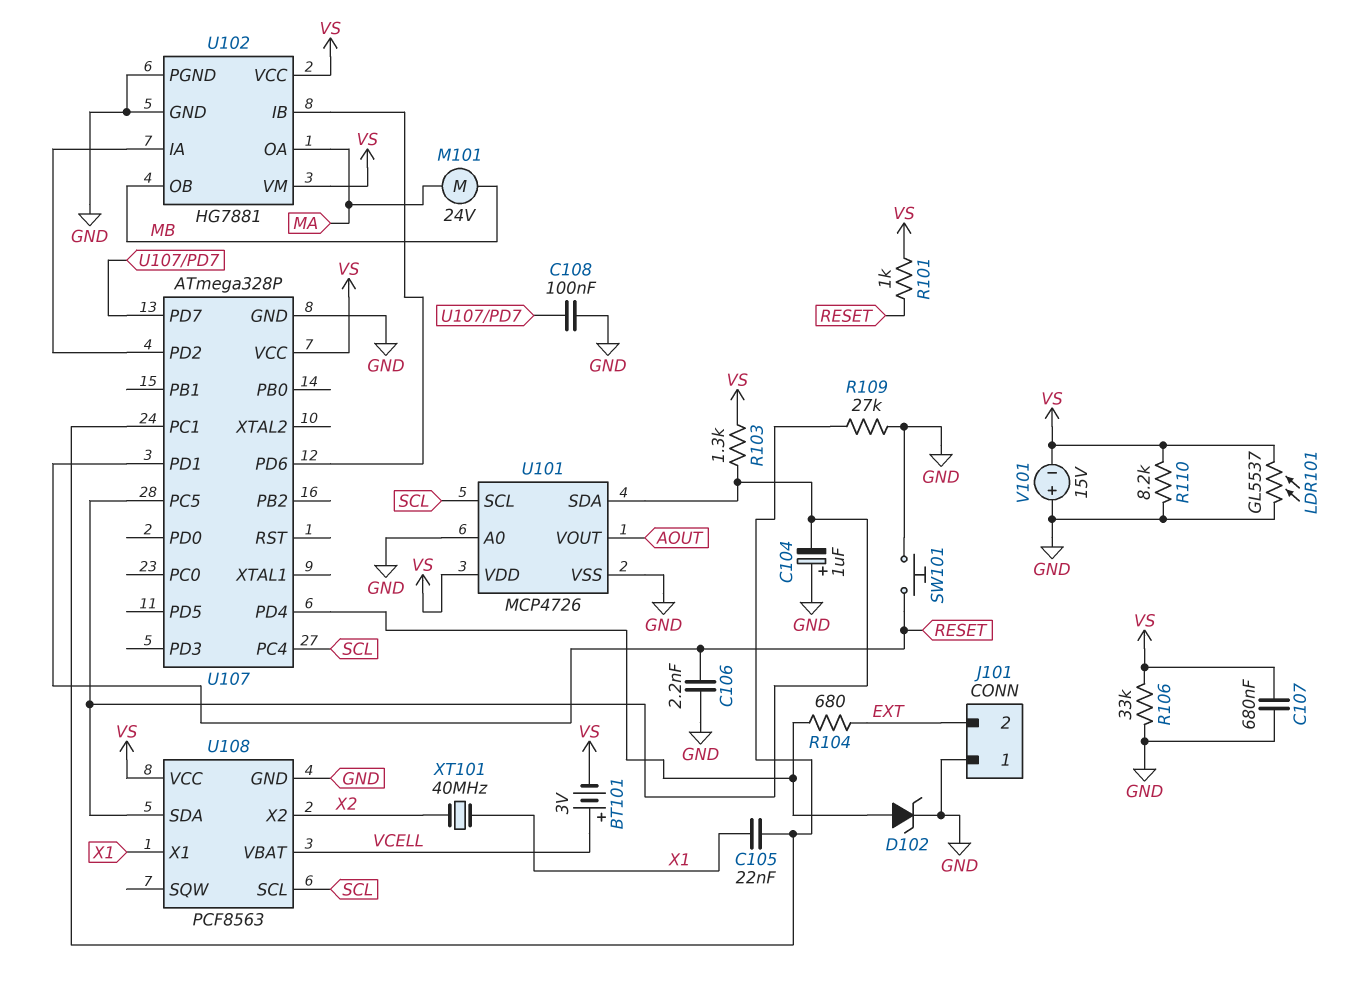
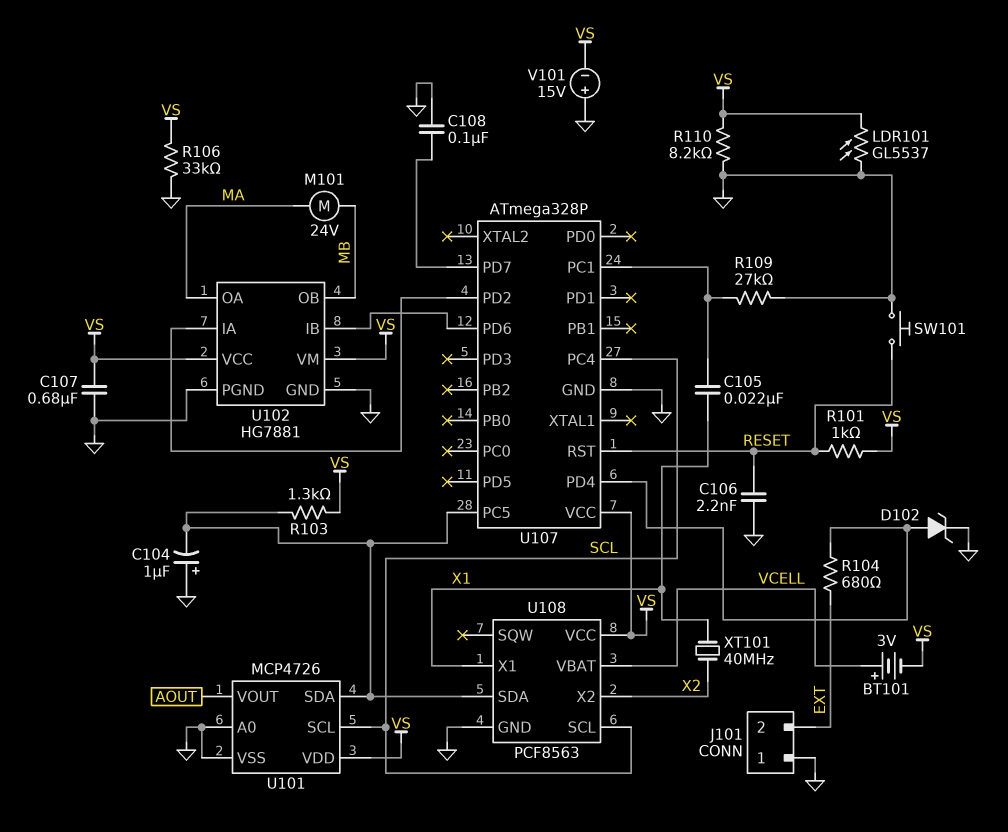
U107 pin PD1: RESET -> none
U107 pin RST: none -> RESET

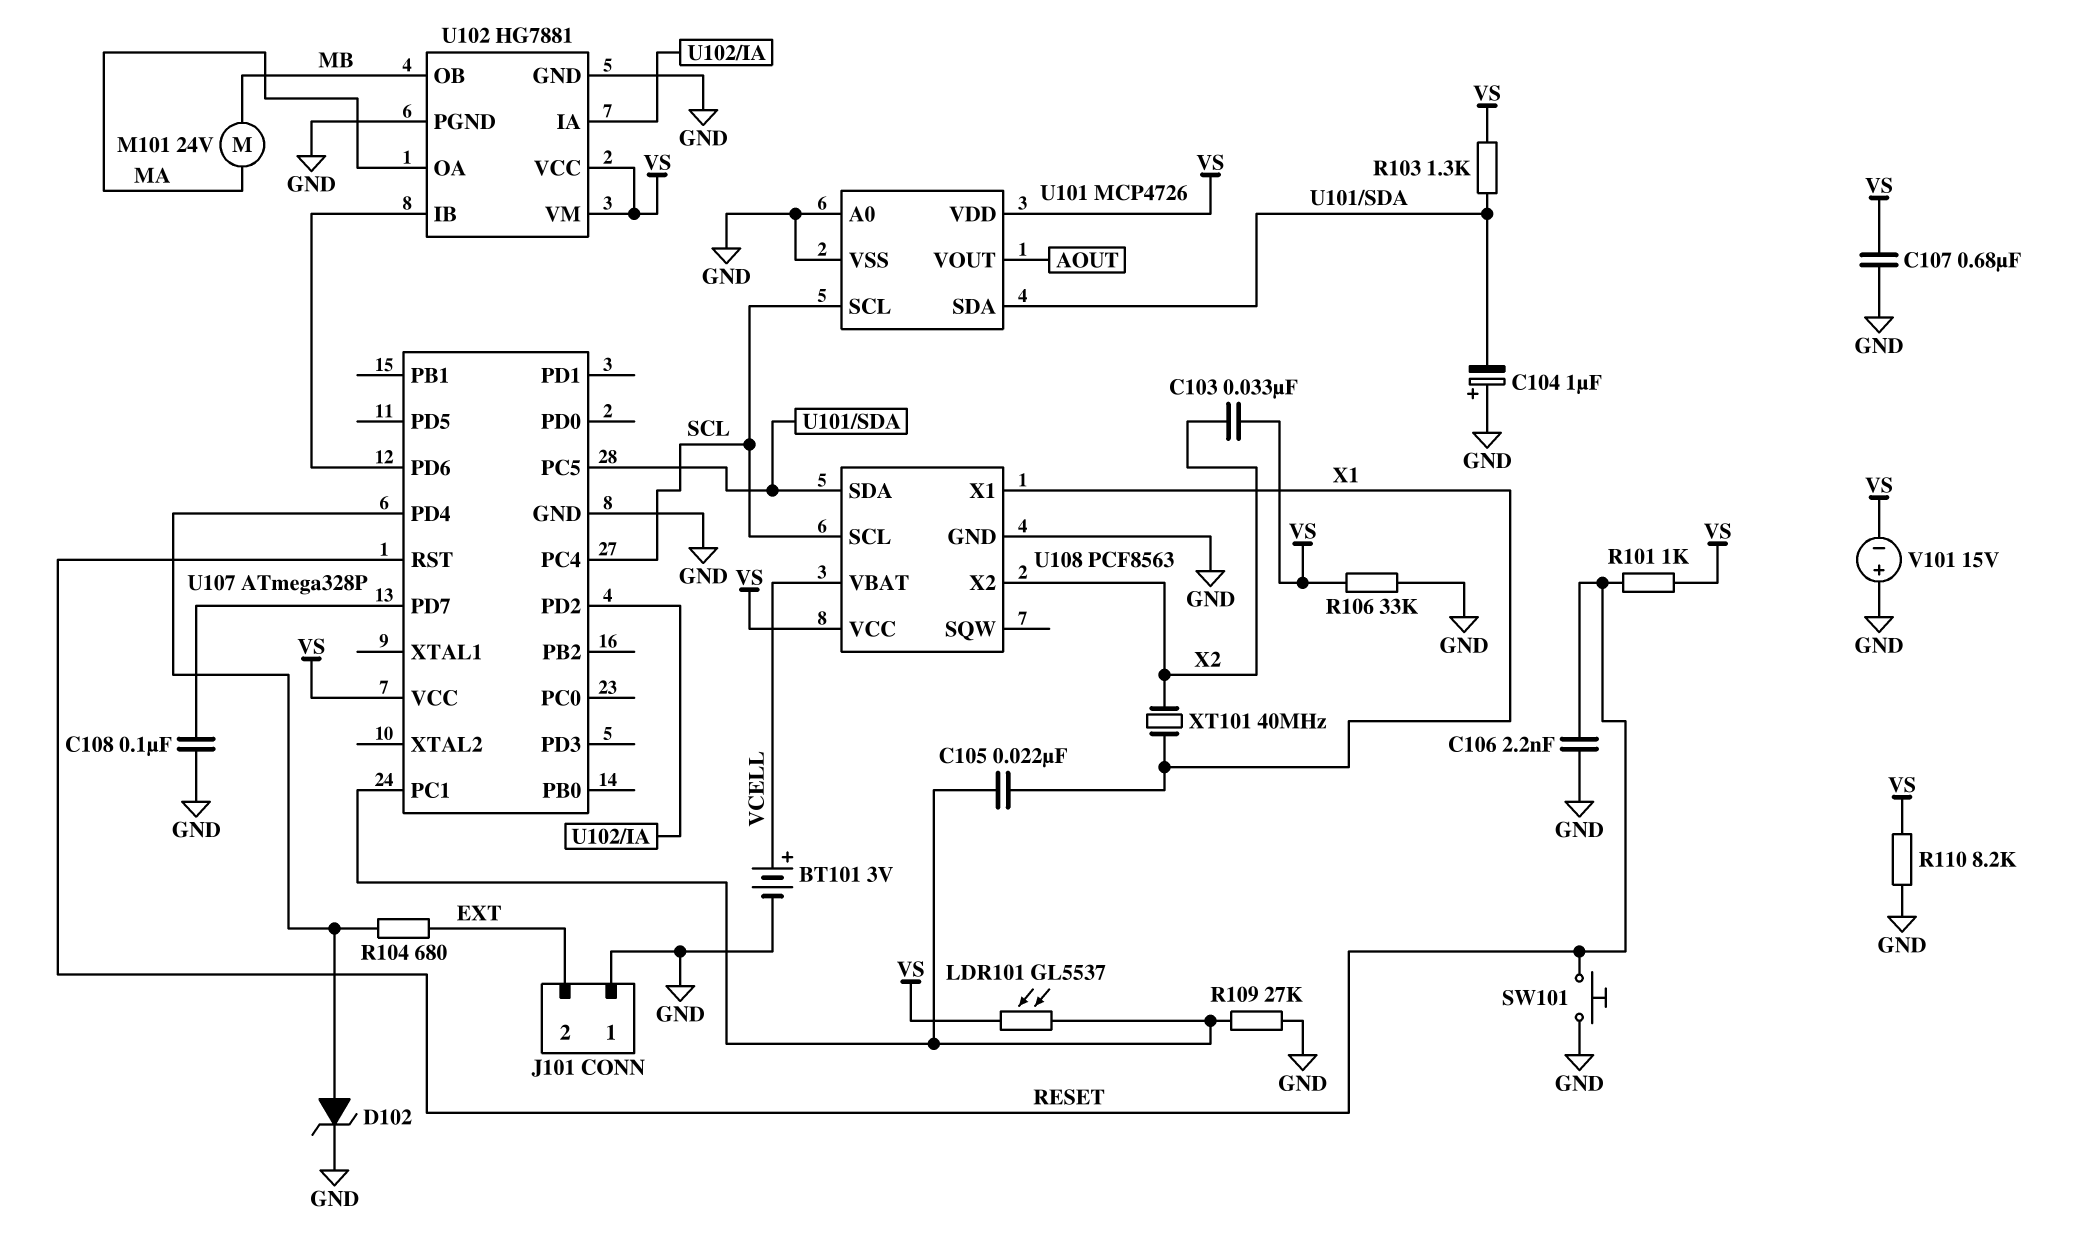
BT101: 3V (plus VCELL, minus VS) -> 3V (plus VCELL, minus GND)
C103: none -> 33nF (VS, X2)
LDR101: GL5537 (GND, VS) -> GL5537 (U107/PC1, VS)

